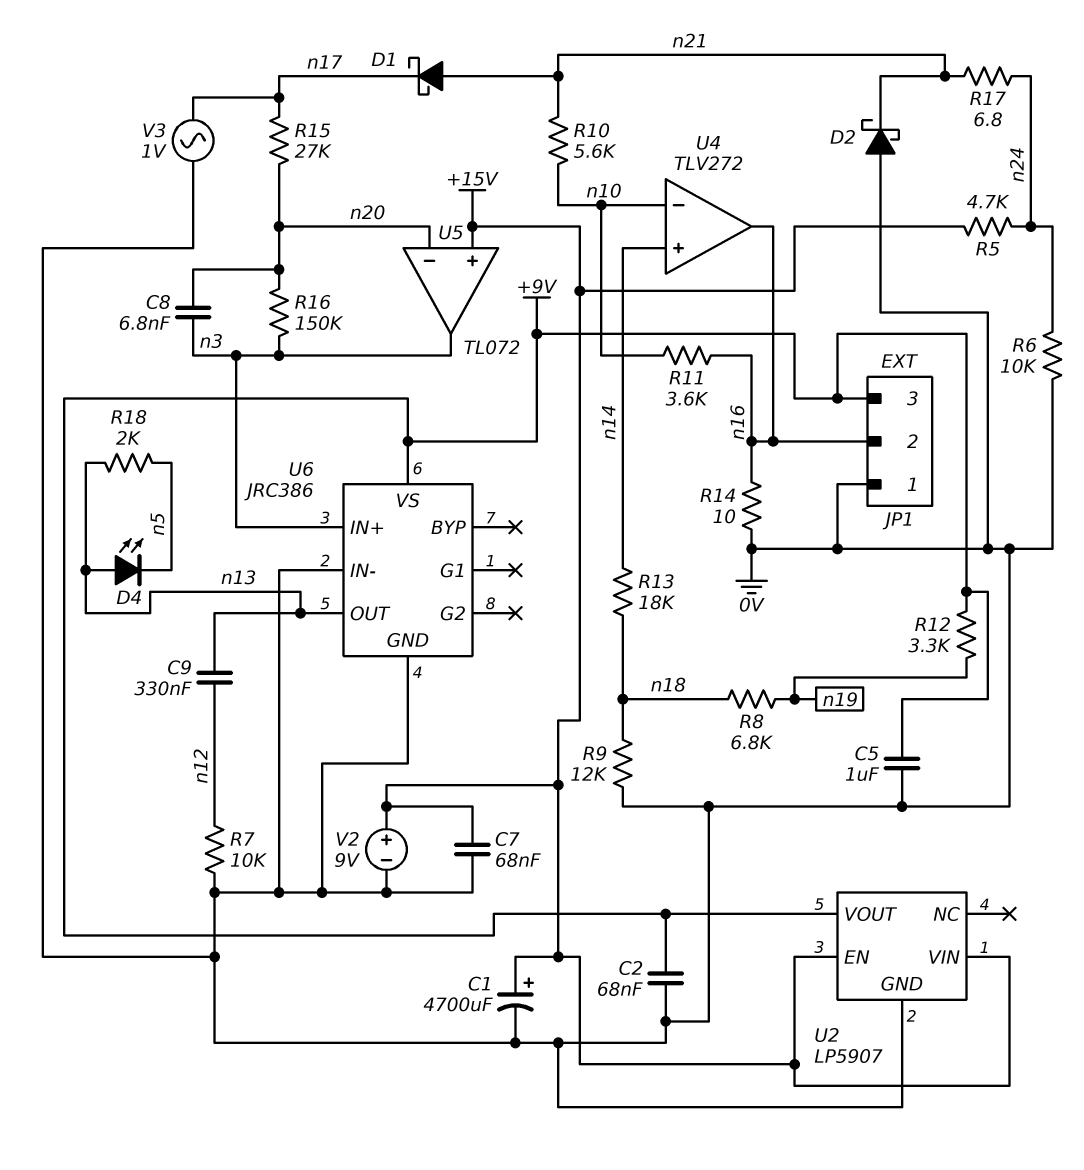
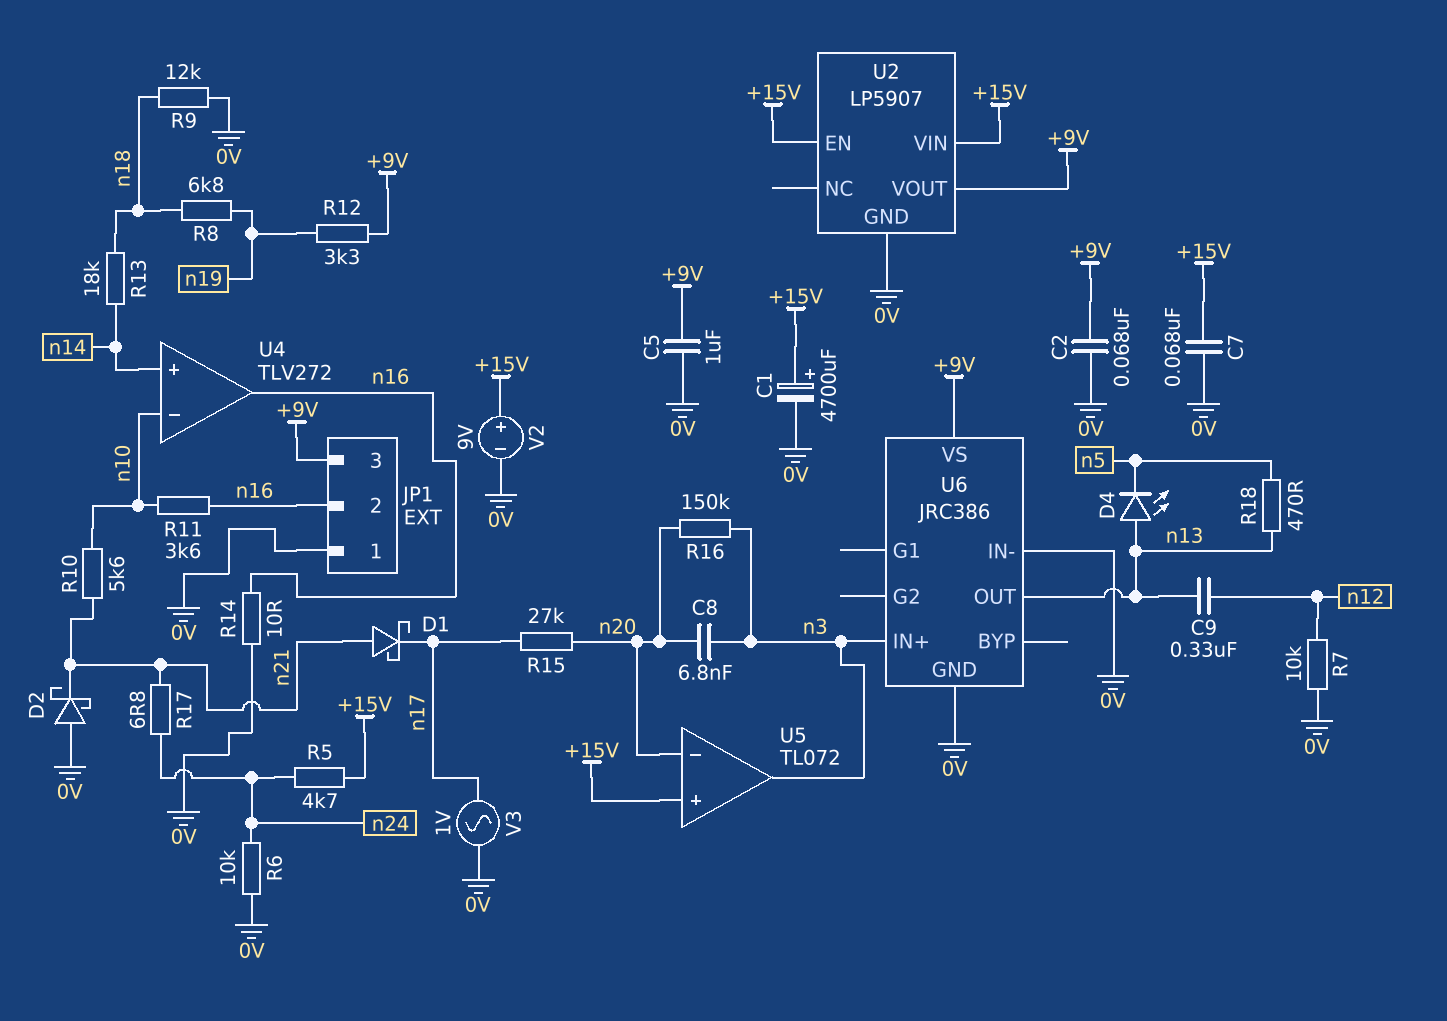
R18: 2k (n5, n13) -> 470 (n5, n13)

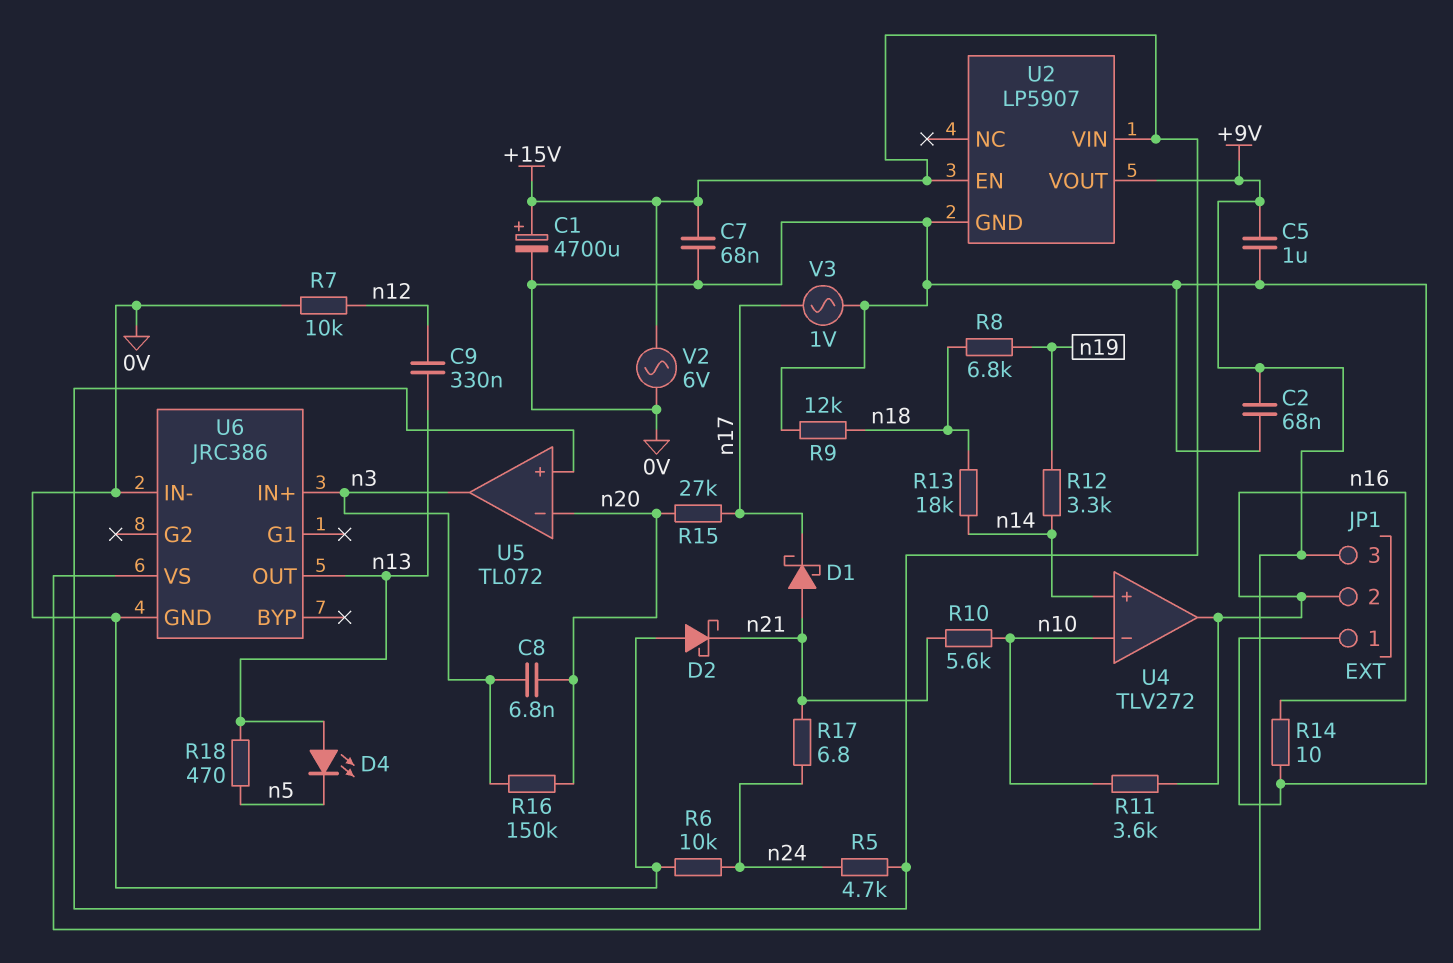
R12: 3.3k (+9V, n19) -> 3.3k (n14, n19)
V2: 9V (plus +15V, minus 0V) -> AC 6V (+15V, 0V)

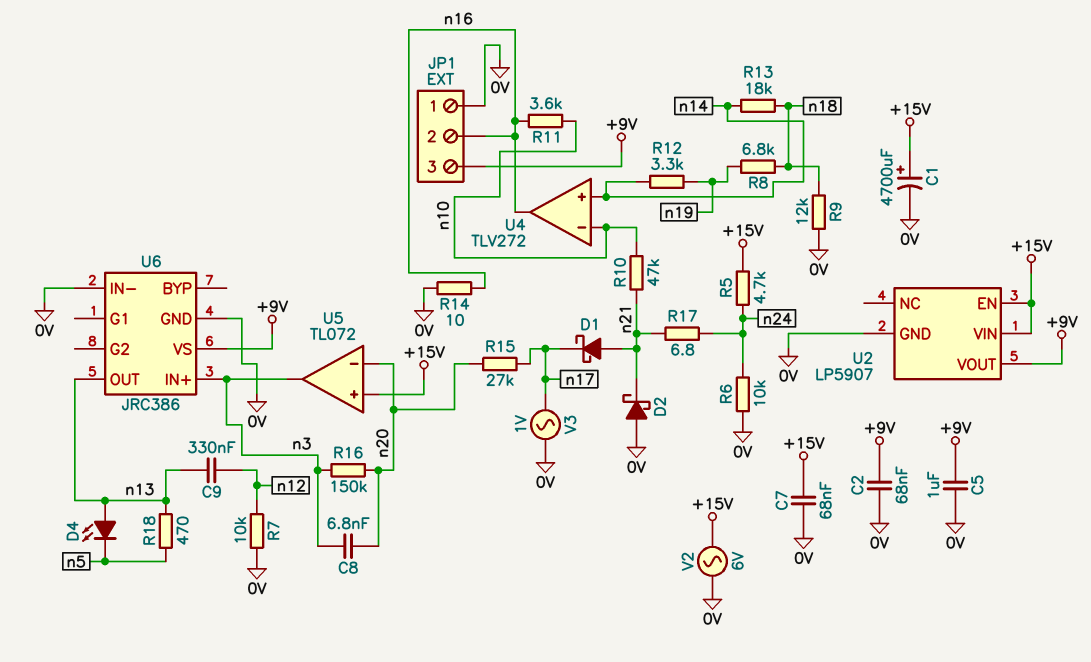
R10: 5.6k (n10, n21) -> 47k (n10, n21)

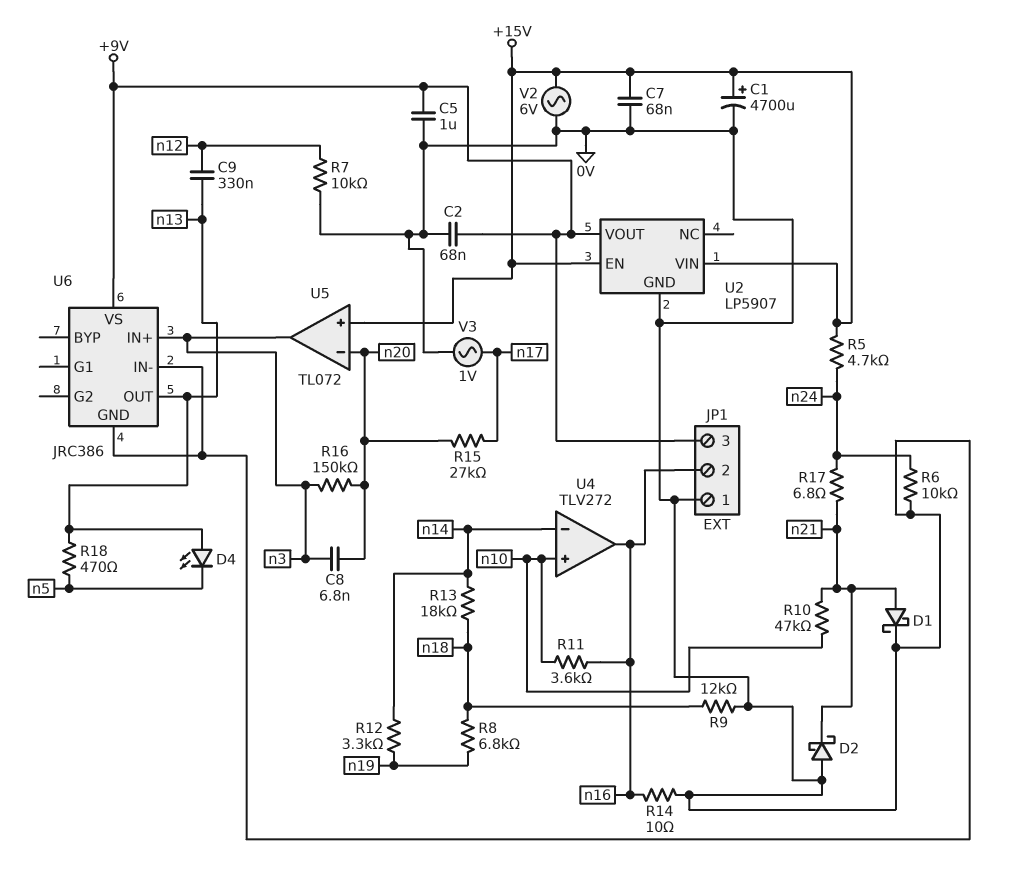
D1: schottky (A n21, K n17) -> schottky (A n21, K 0V)
U4 pin in+: n14 -> n10
U4 pin in-: n10 -> n14

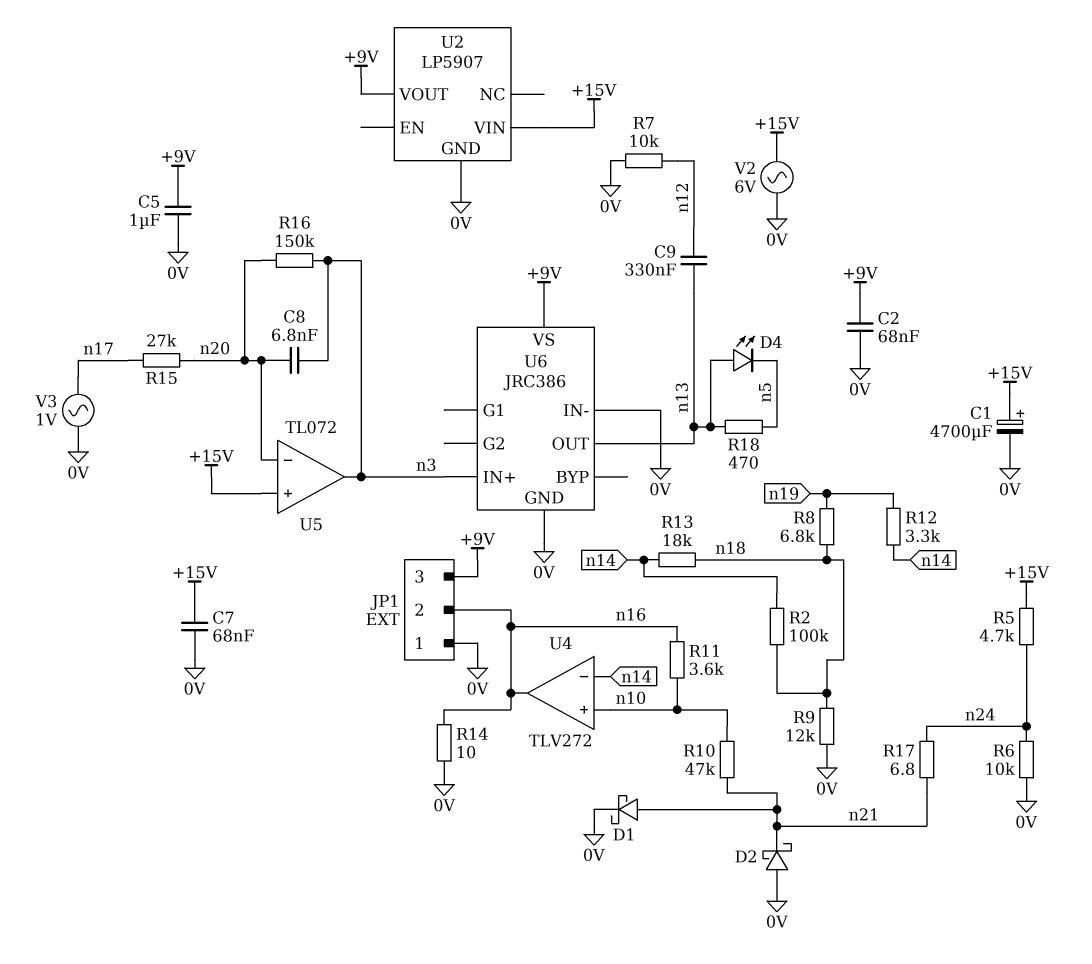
R2: none -> 100k (n14, n18)
U2 pin EN: +15V -> none

